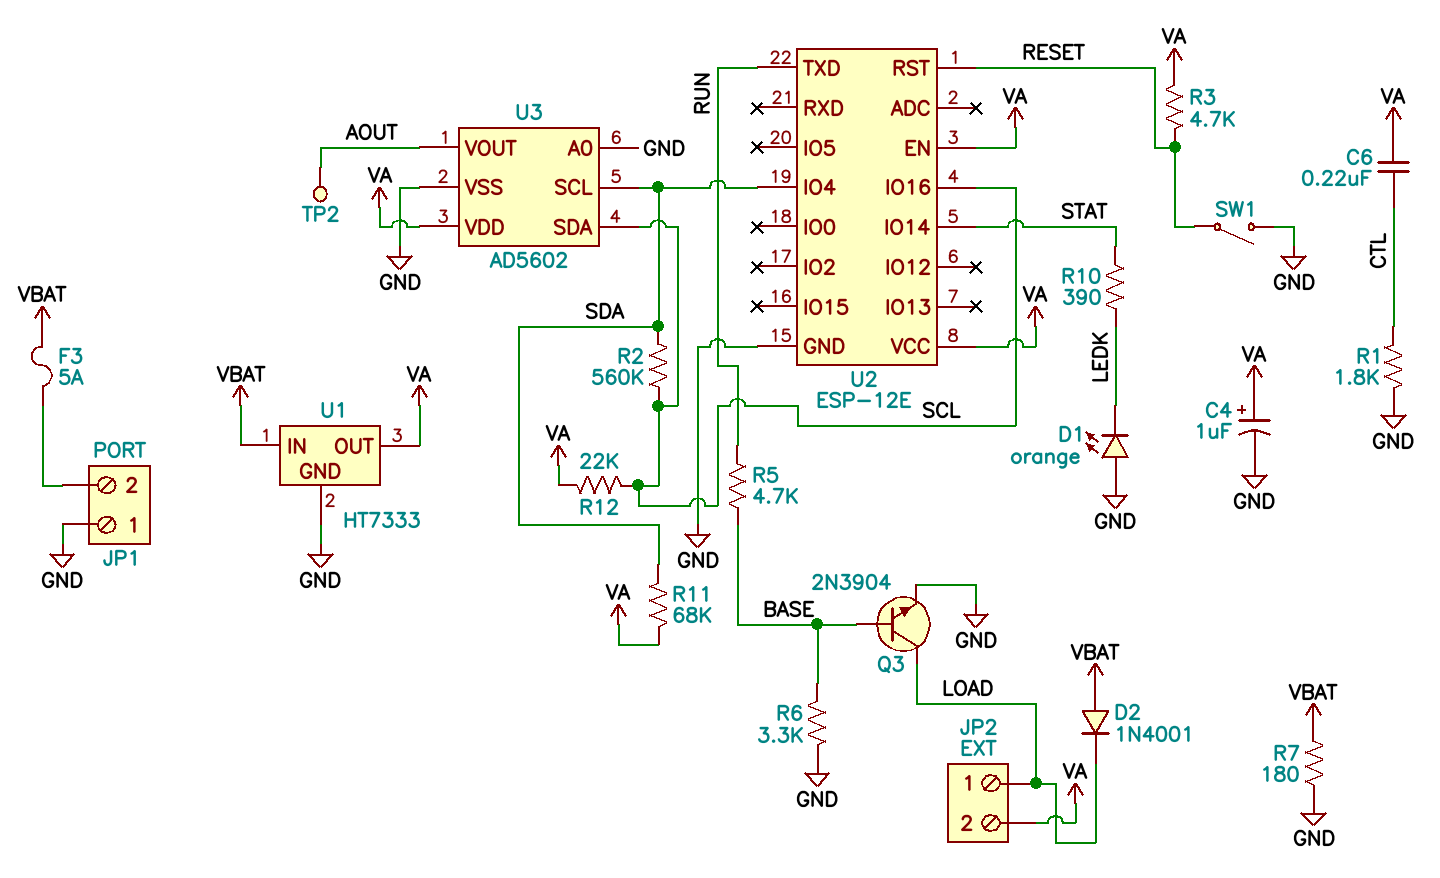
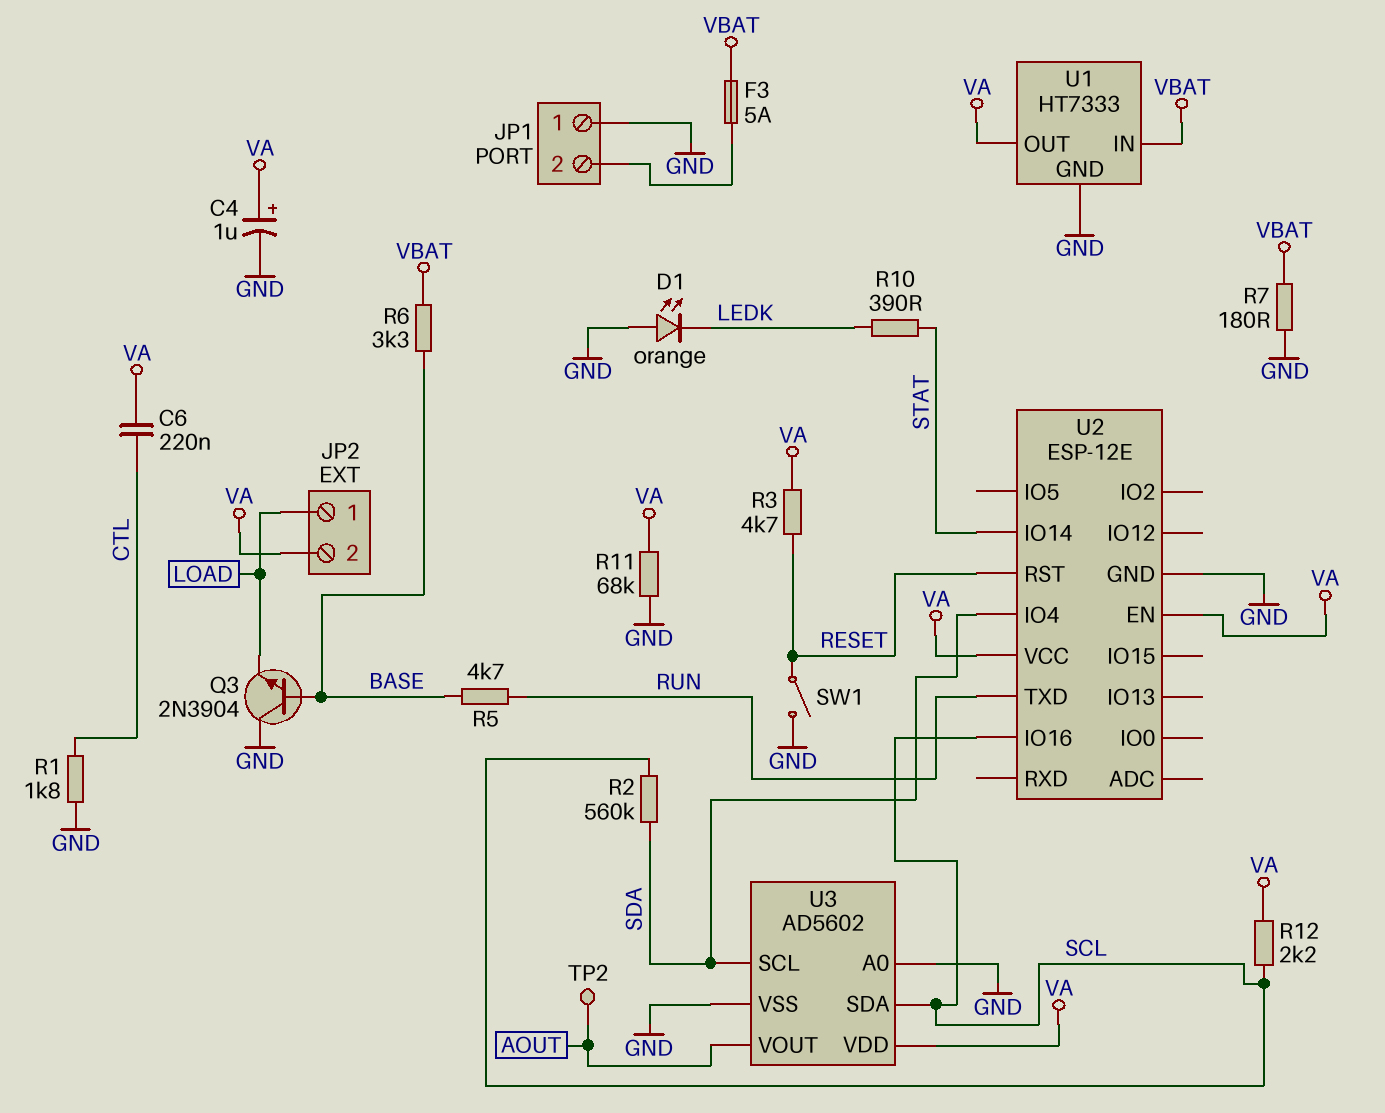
D2: diode 1N4001 (A VBAT, K LOAD) -> none
Q3: NPN 2N3904 (B BASE, C LOAD, E GND) -> NPN 2N3904 (B BASE, C GND, E LOAD)
R6: 3.3k (BASE, GND) -> 3.3k (BASE, VBAT)
R11: 68k (SDA, VA) -> 68k (GND, VA)
R12: 22k (SCL, VA) -> 2.2k (SCL, VA)

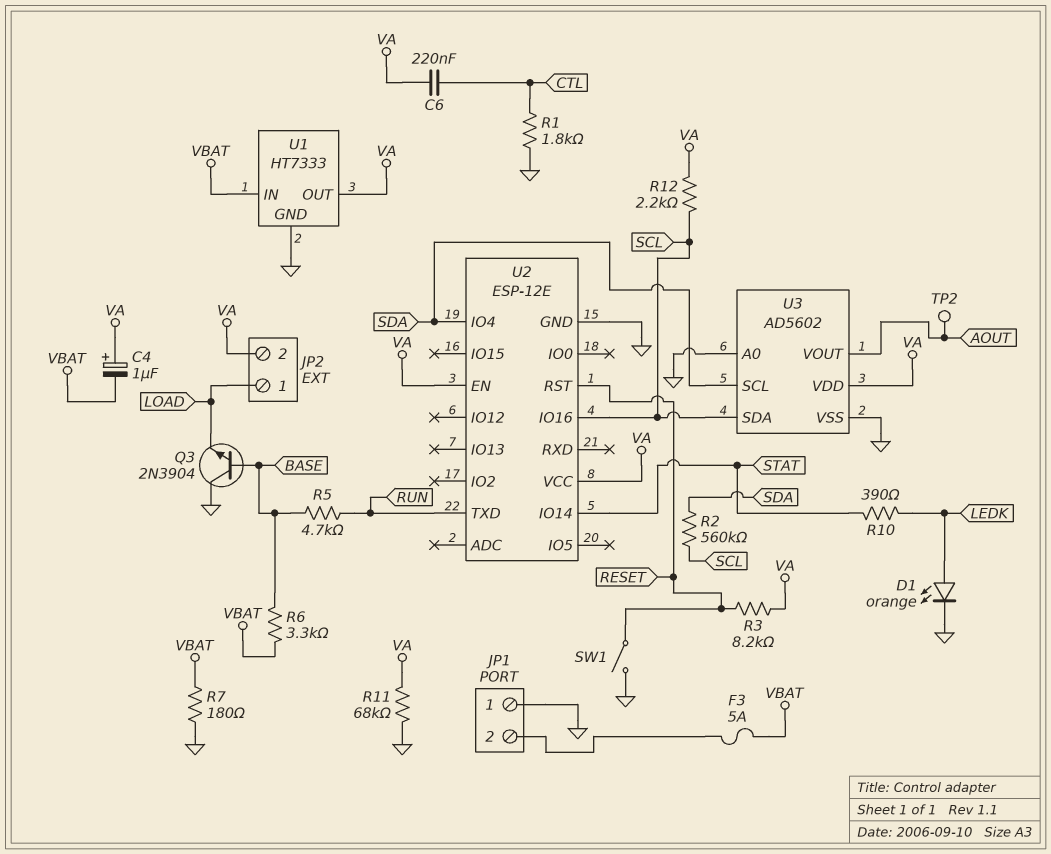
C4: 1uF (plus VA, minus GND) -> 1uF (plus VA, minus VBAT)
D1: LED orange (A GND, K LEDK) -> LED orange (A LEDK, K GND)
R3: 4.7k (RESET, VA) -> 8.2k (RESET, VA)

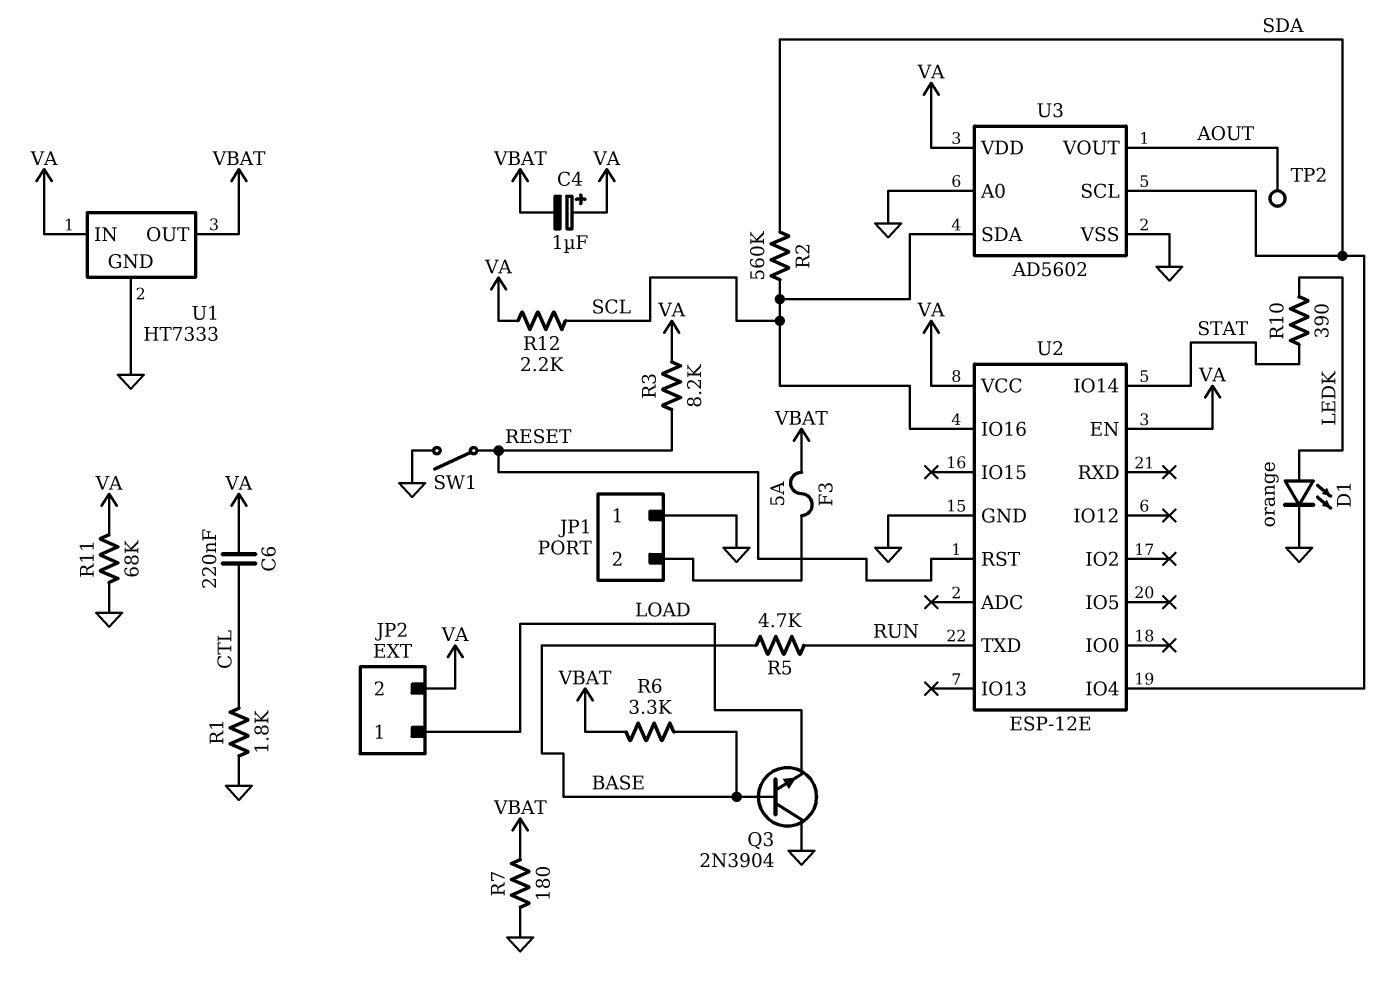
U1 pin IN: VBAT -> VA
U1 pin OUT: VA -> VBAT

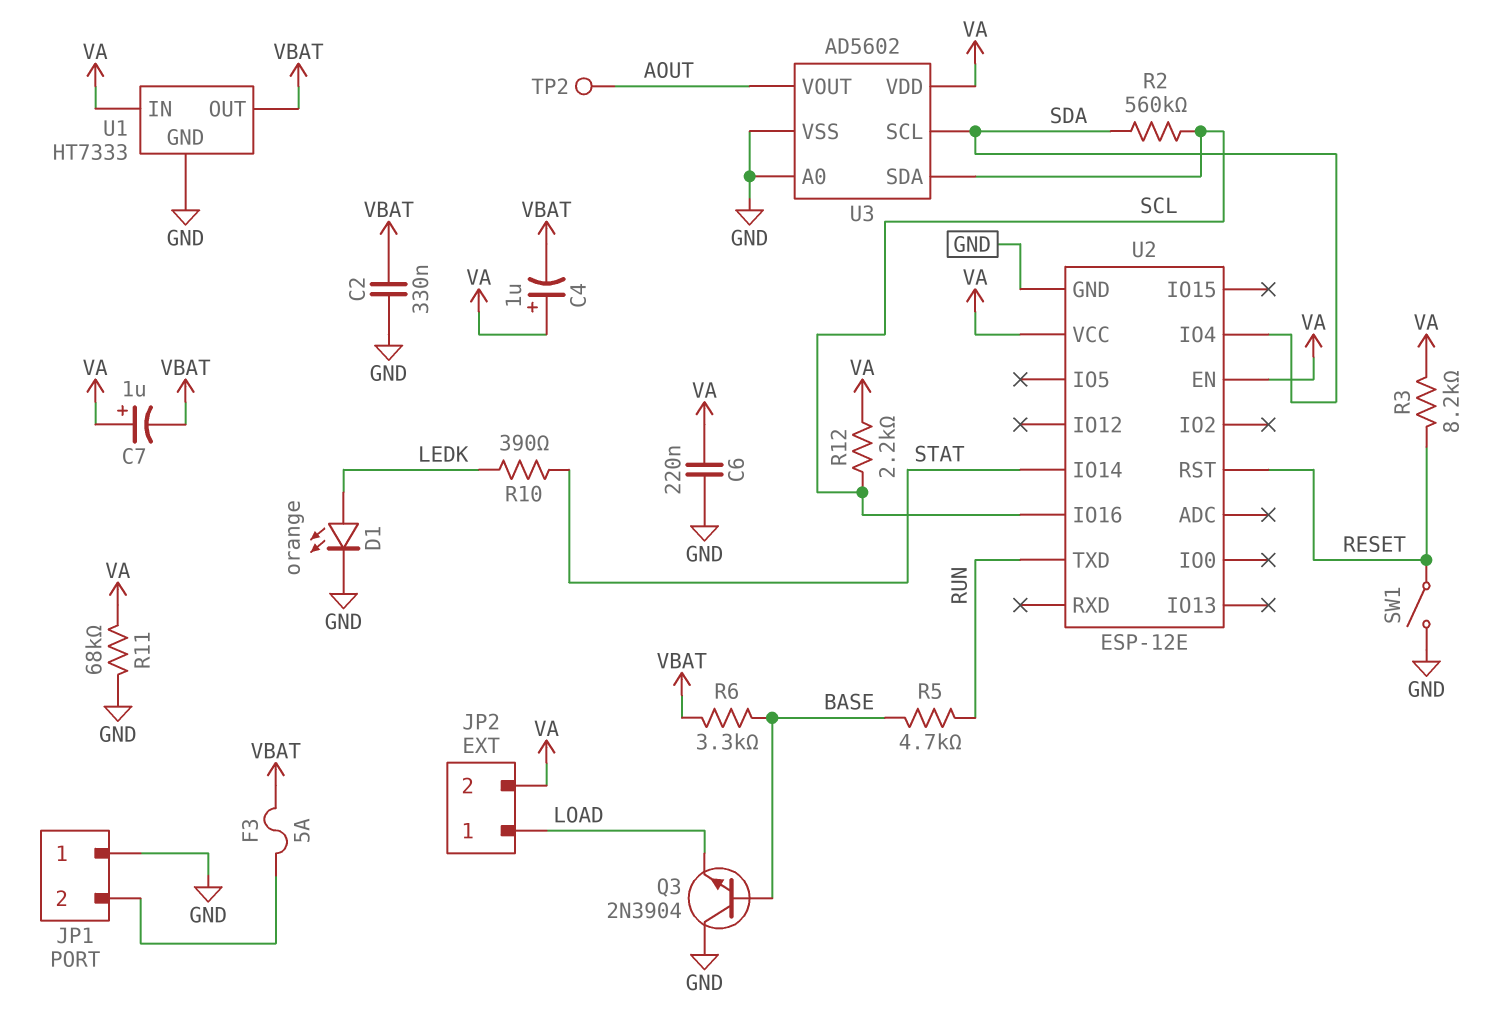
C2: none -> 330nF (GND, VBAT)
C6: 220nF (CTL, VA) -> 220nF (GND, VA)
C7: none -> 1uF (plus VA, minus VBAT)
R1: 1.8k (CTL, GND) -> none
R7: 180 (GND, VBAT) -> none

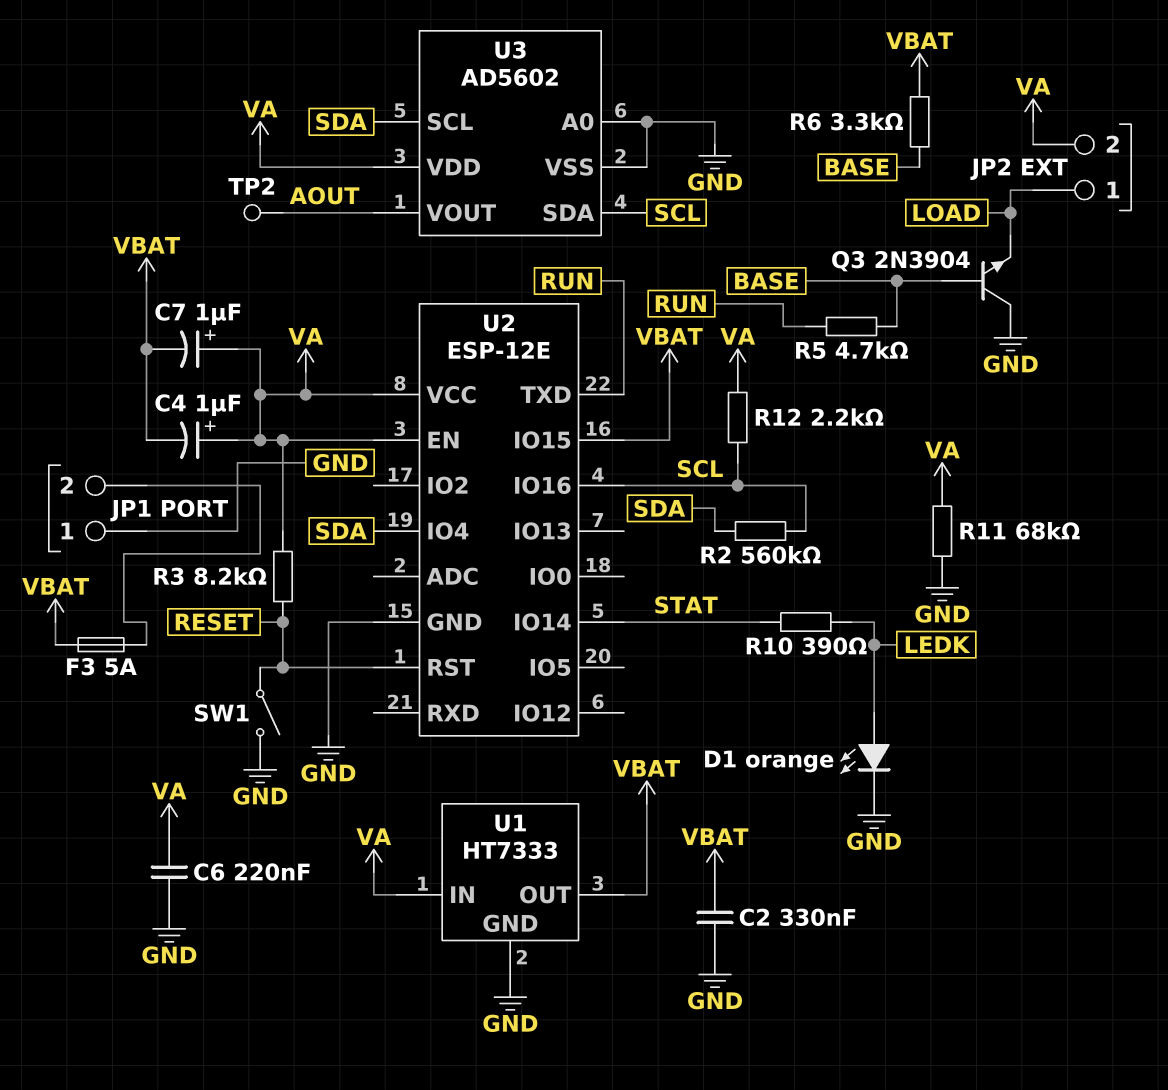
U2 pin IO15: none -> VBAT

